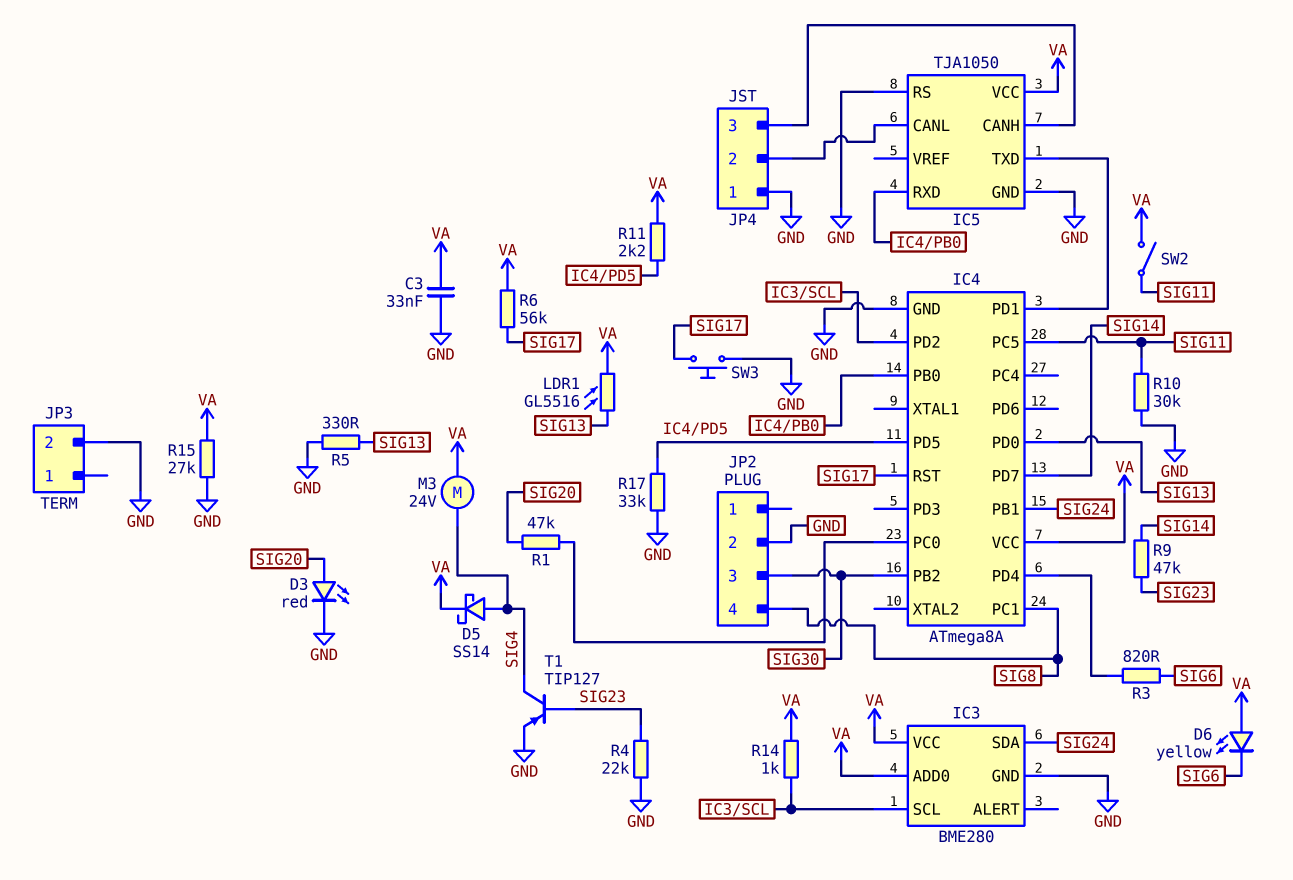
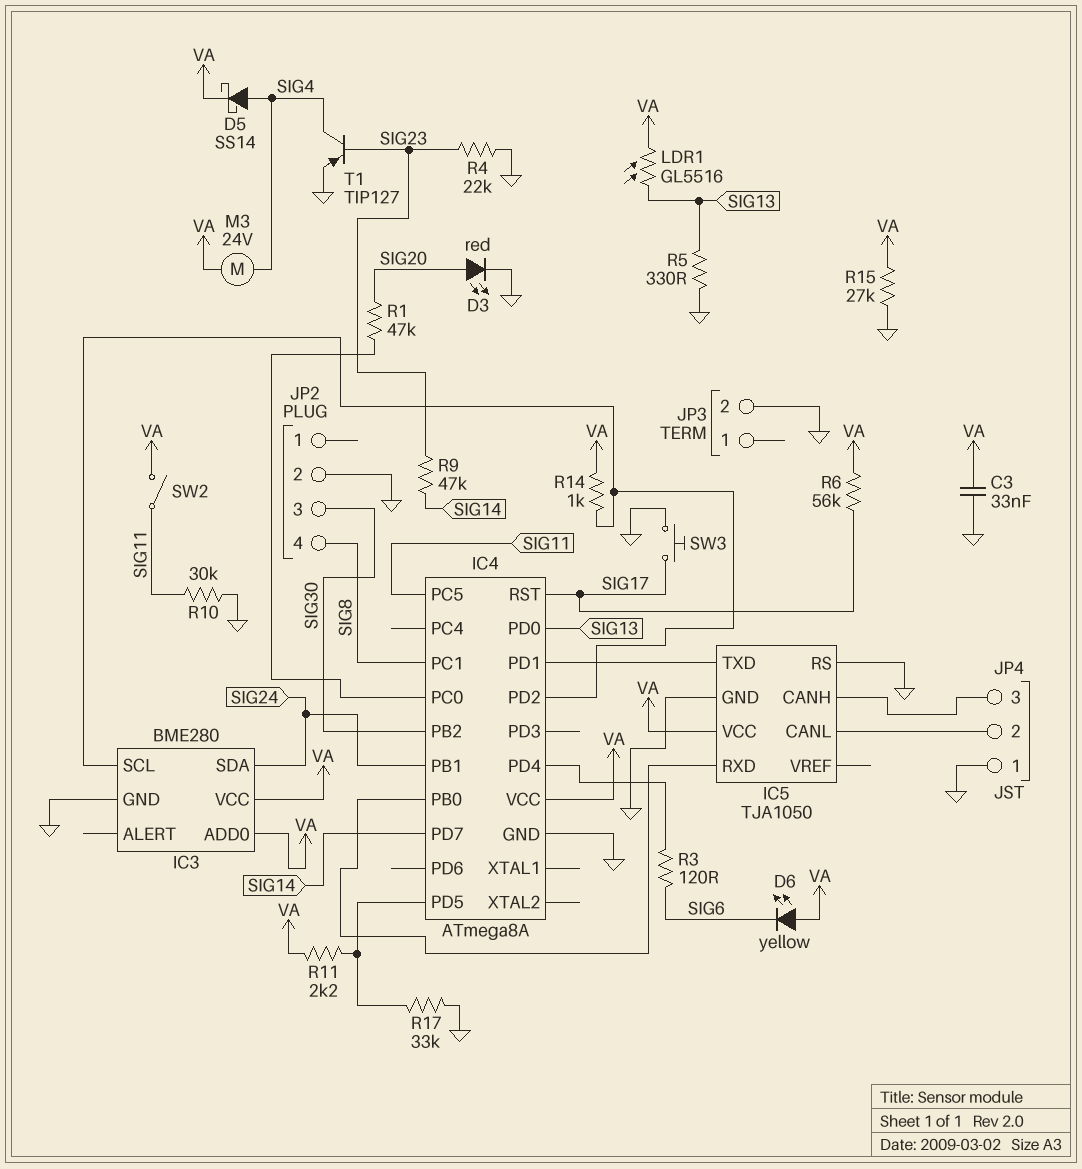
R3: 820 (IC4/PD4, SIG6) -> 120 (IC4/PD4, SIG6)

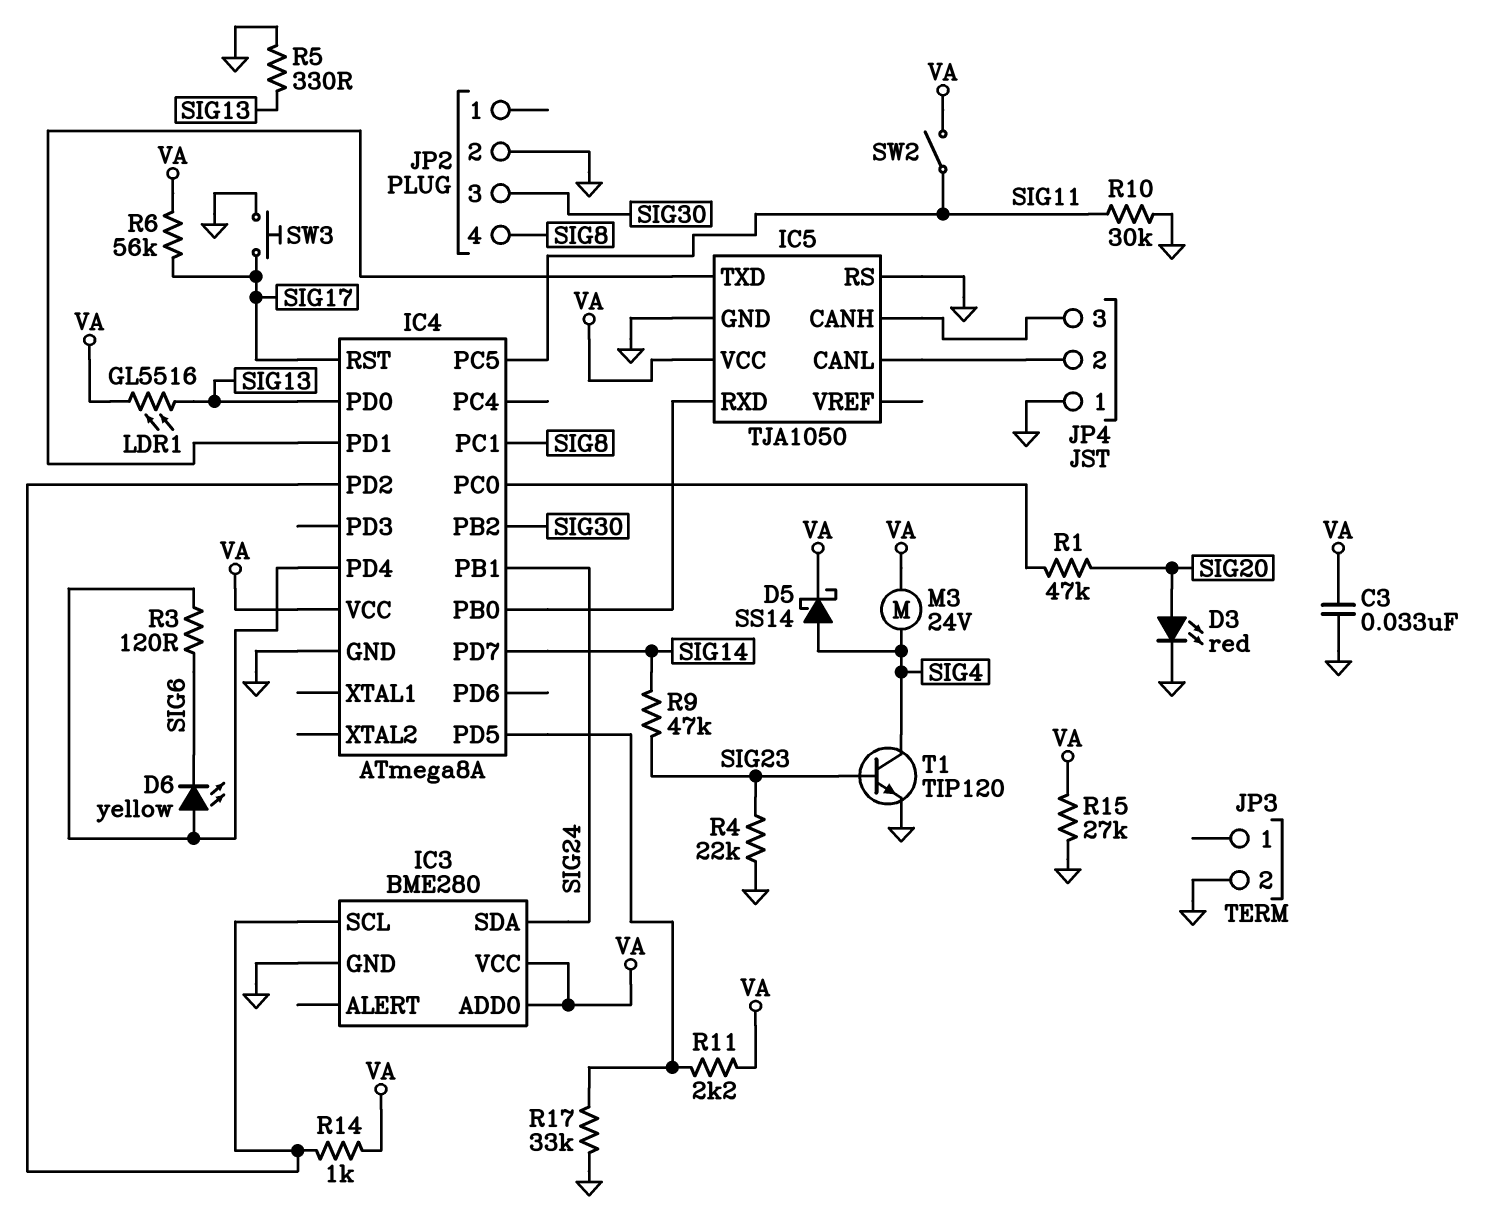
D6: LED yellow (A VA, K SIG6) -> LED yellow (A IC4/PD4, K SIG6)
T1: PNP TIP127 (B SIG23, C SIG4, E GND) -> NPN TIP120 (B SIG23, C SIG4, E GND)

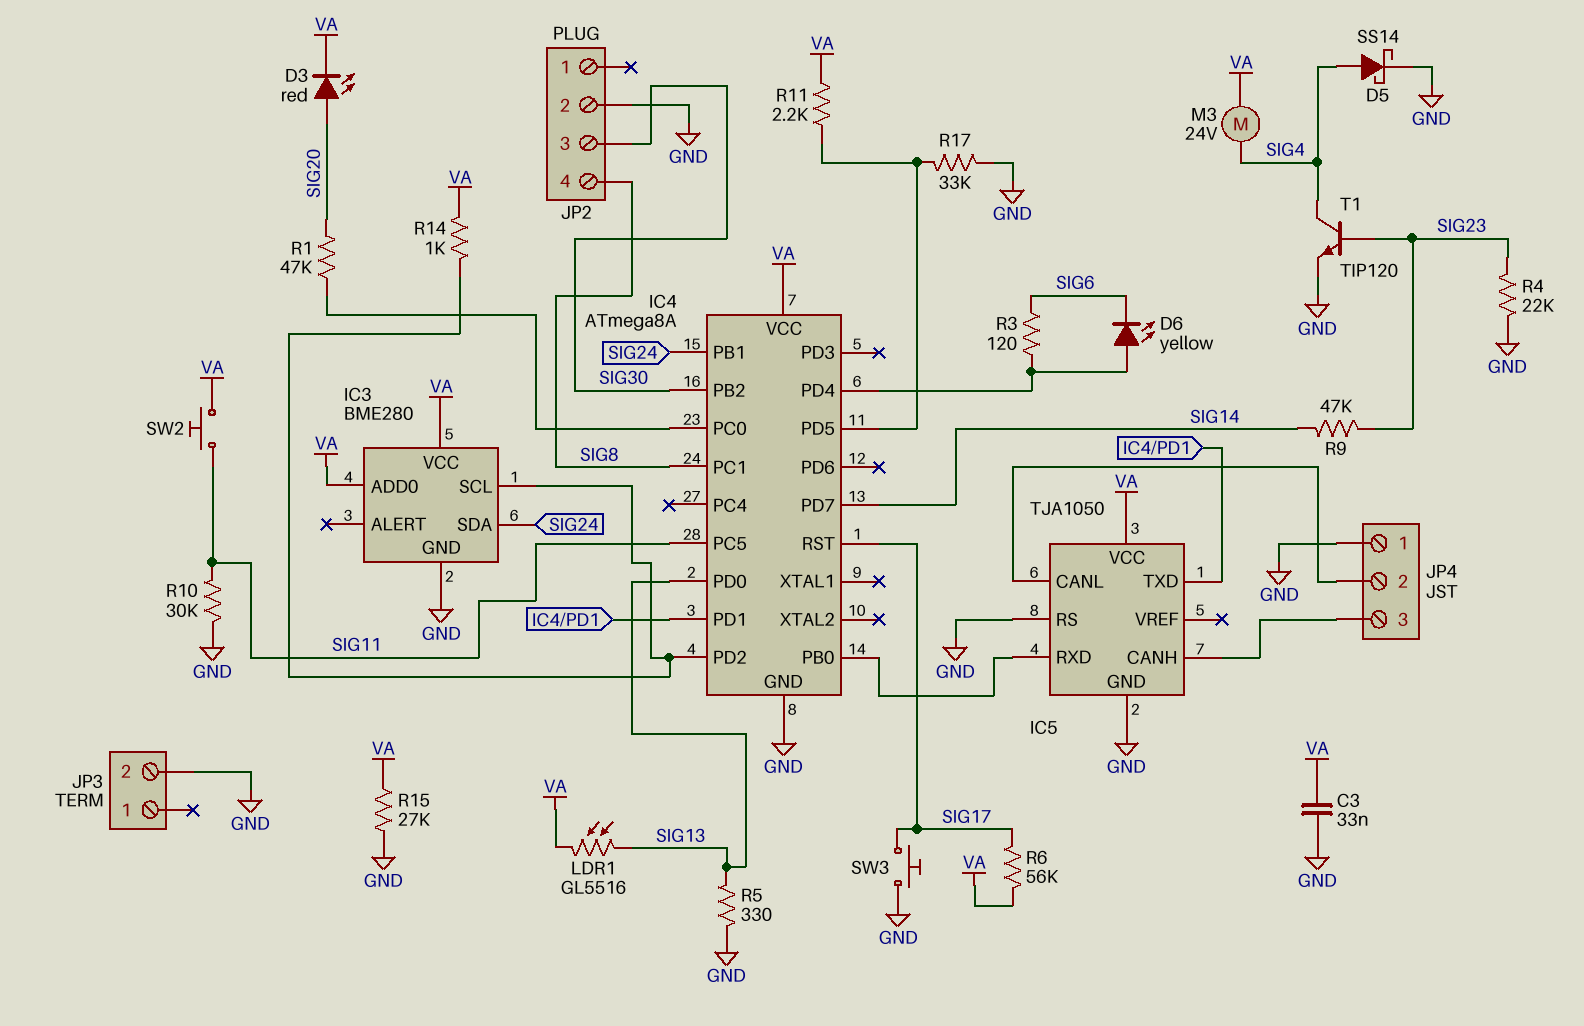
D3: LED red (A SIG20, K GND) -> LED red (A SIG20, K VA)
D5: schottky SS14 (A SIG4, K VA) -> schottky SS14 (A SIG4, K GND)
SW2: switch (SIG11, VA) -> button (SIG11, VA)

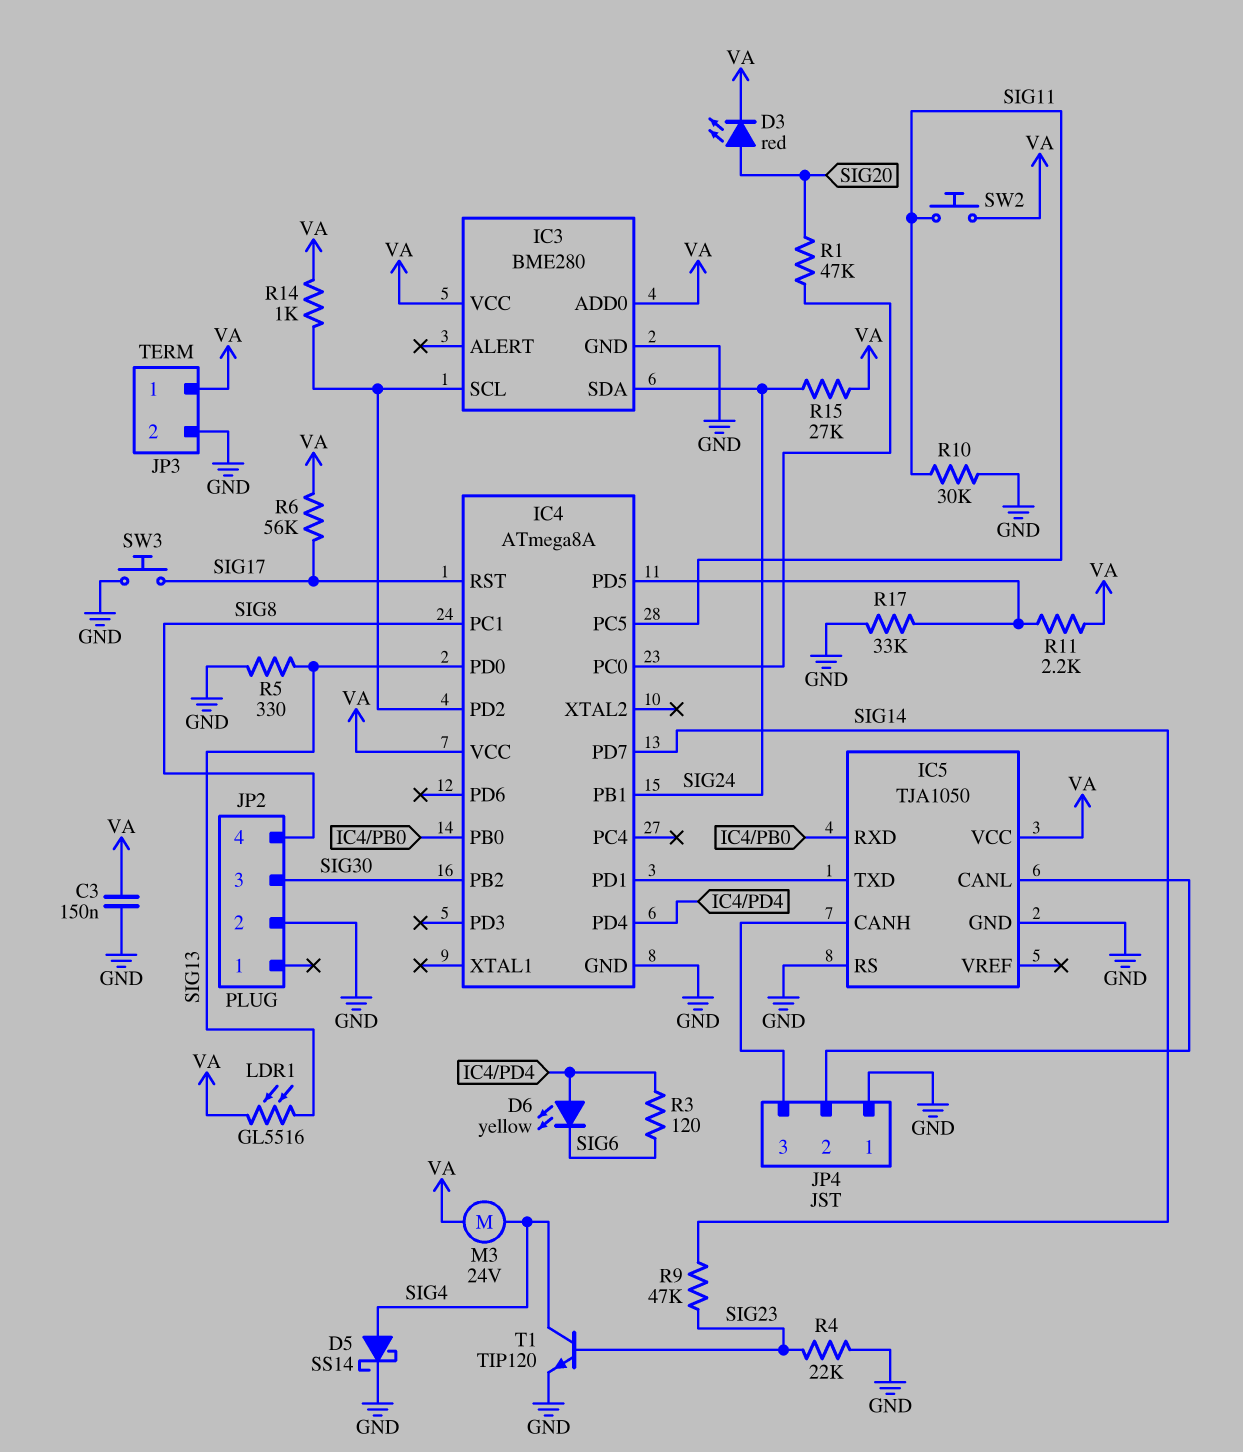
C3: 33nF (GND, VA) -> 150nF (GND, VA)
JP3 pin 1: none -> VA
R15: 27k (GND, VA) -> 27k (SIG24, VA)

